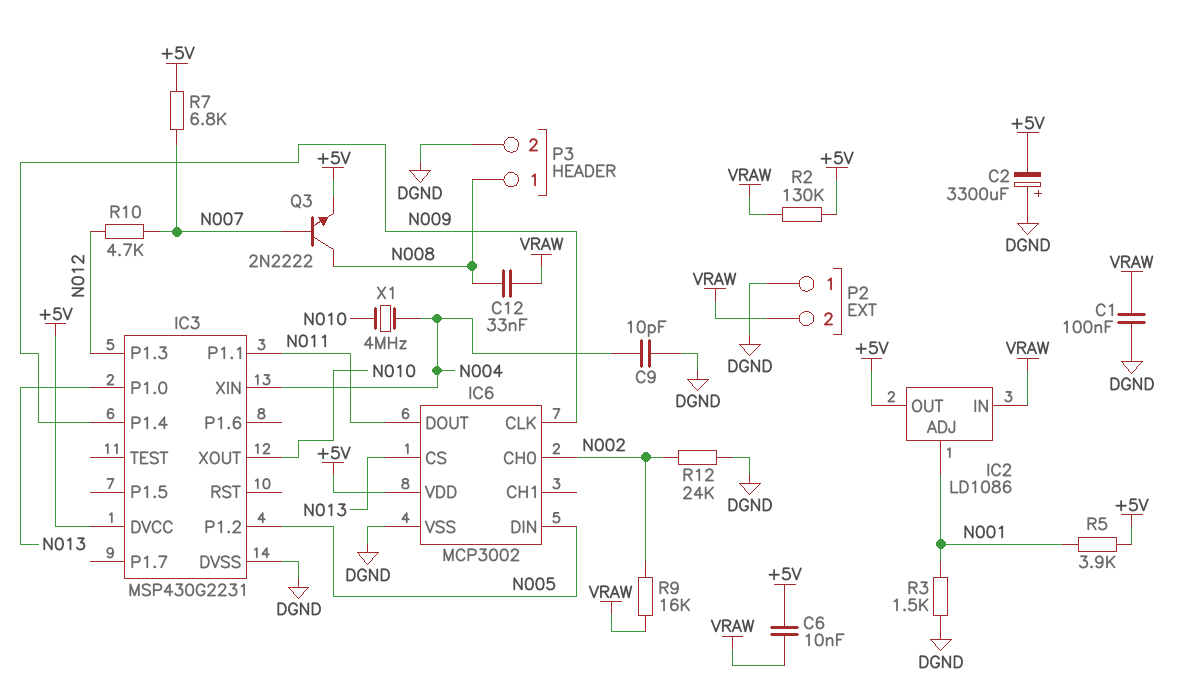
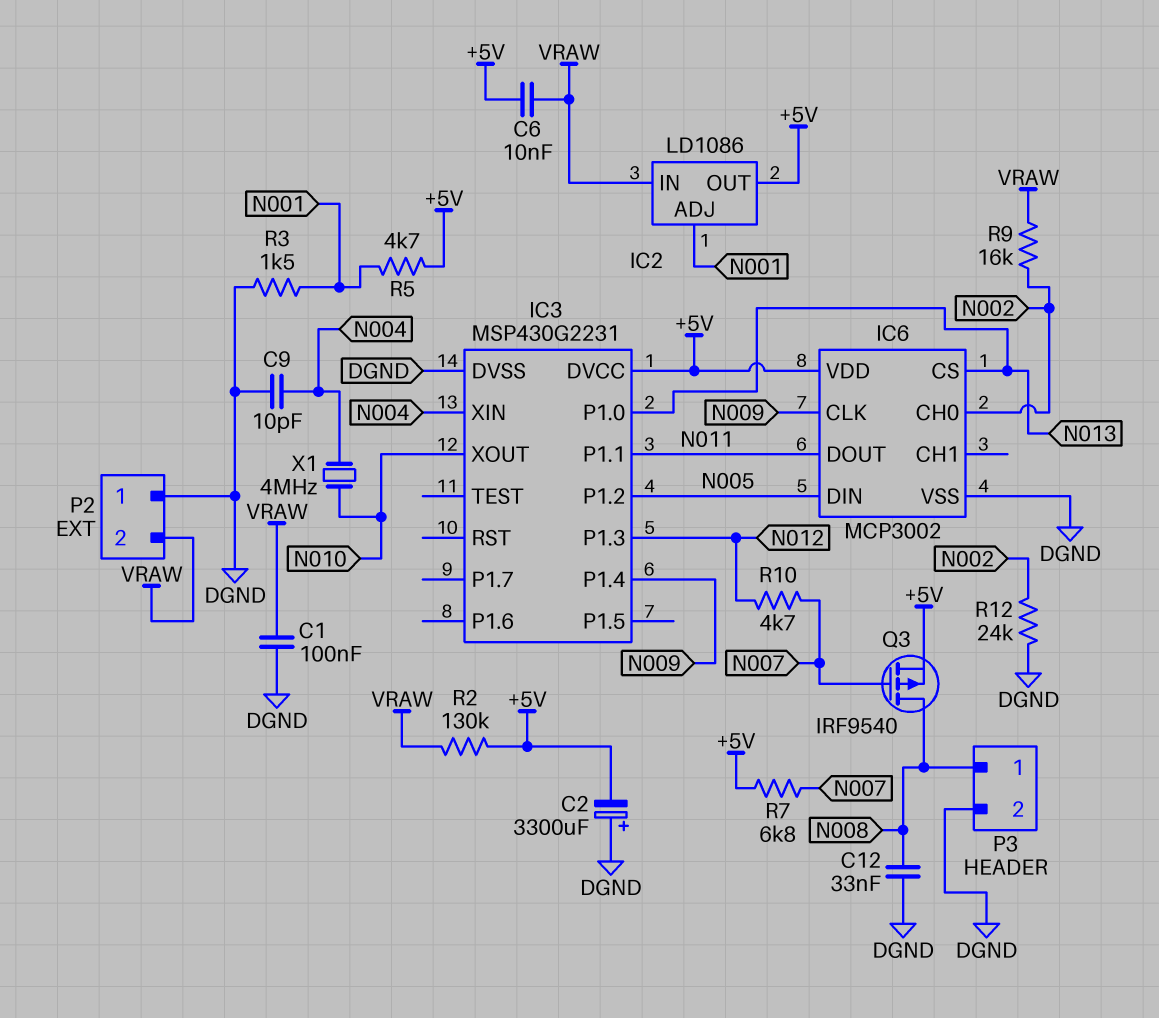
C12: 33nF (N008, VRAW) -> 33nF (DGND, N008)
Q3: NPN 2N2222 (B N007, C N008, E +5V) -> PMOS IRF9540 (G N007, D N008, S +5V)
R5: 3.9k (+5V, N001) -> 4.7k (+5V, N001)

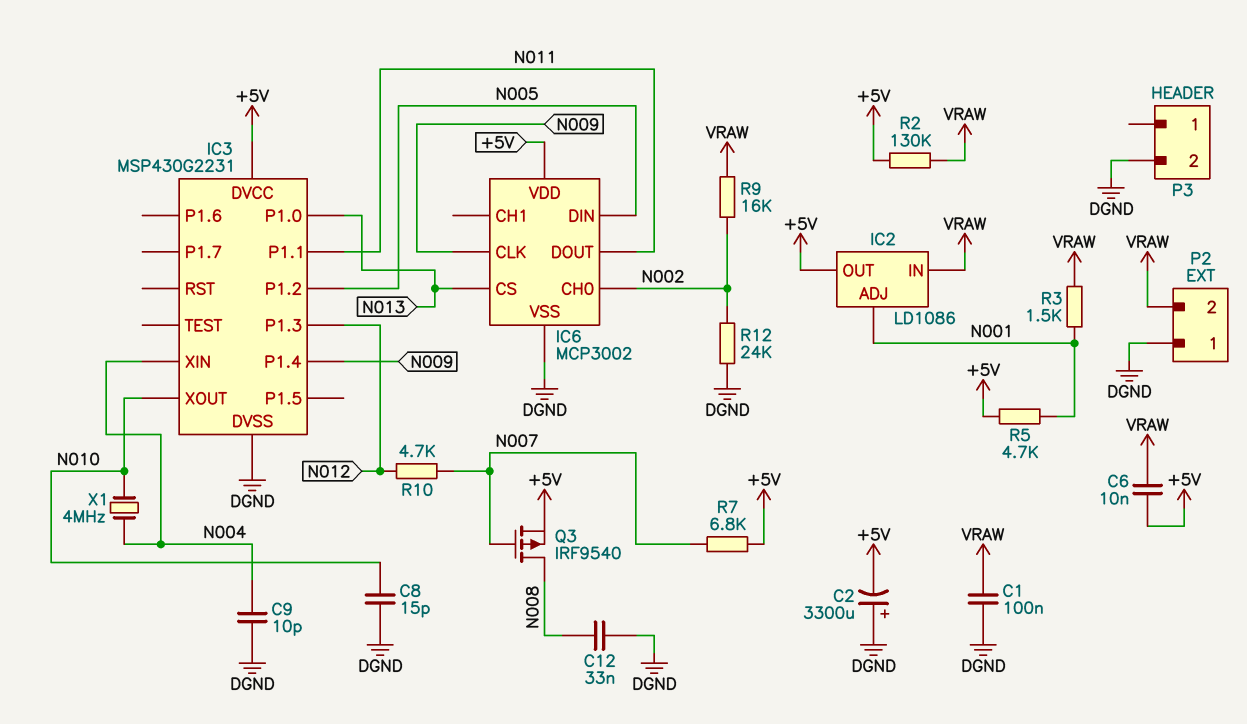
C8: none -> 15pF (DGND, N010)
P3 pin 1: N008 -> none
R3: 1.5k (DGND, N001) -> 1.5k (N001, VRAW)

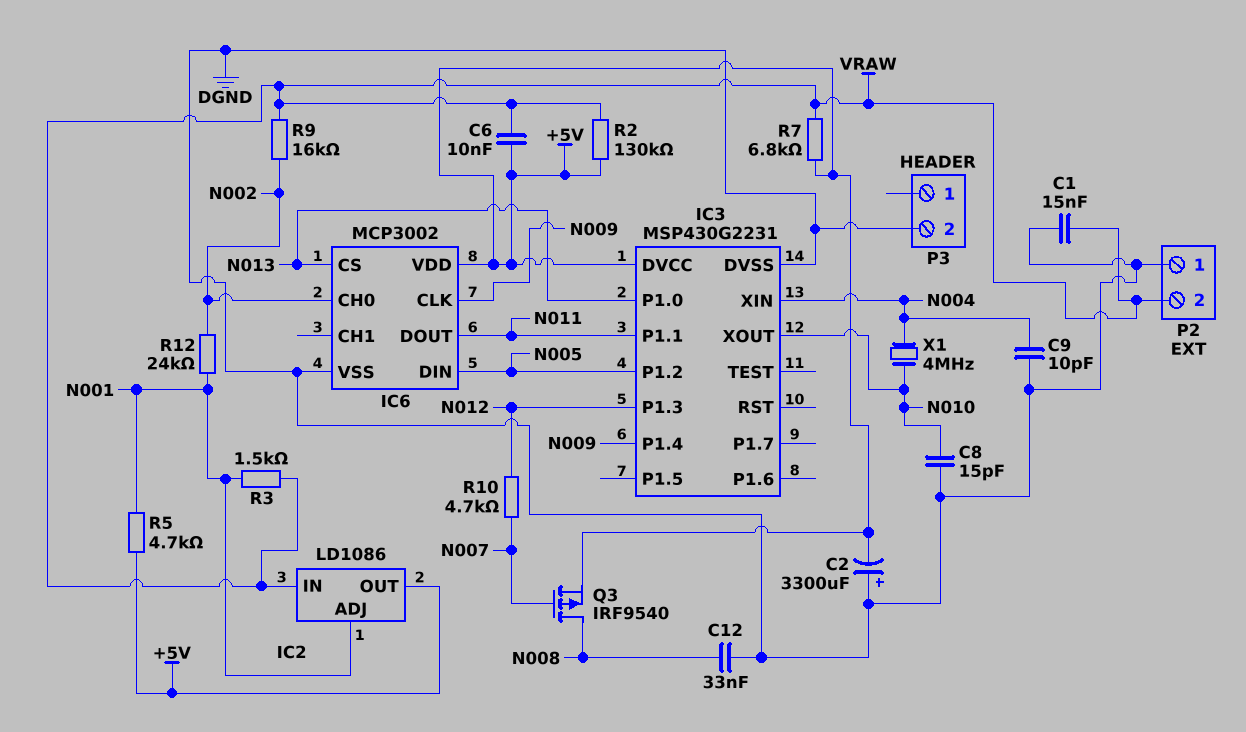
C1: 100nF (DGND, VRAW) -> 15nF (DGND, VRAW)
R7: 6.8k (+5V, N007) -> 6.8k (+5V, VRAW)
R12: 24k (DGND, N002) -> 24k (N001, N002)

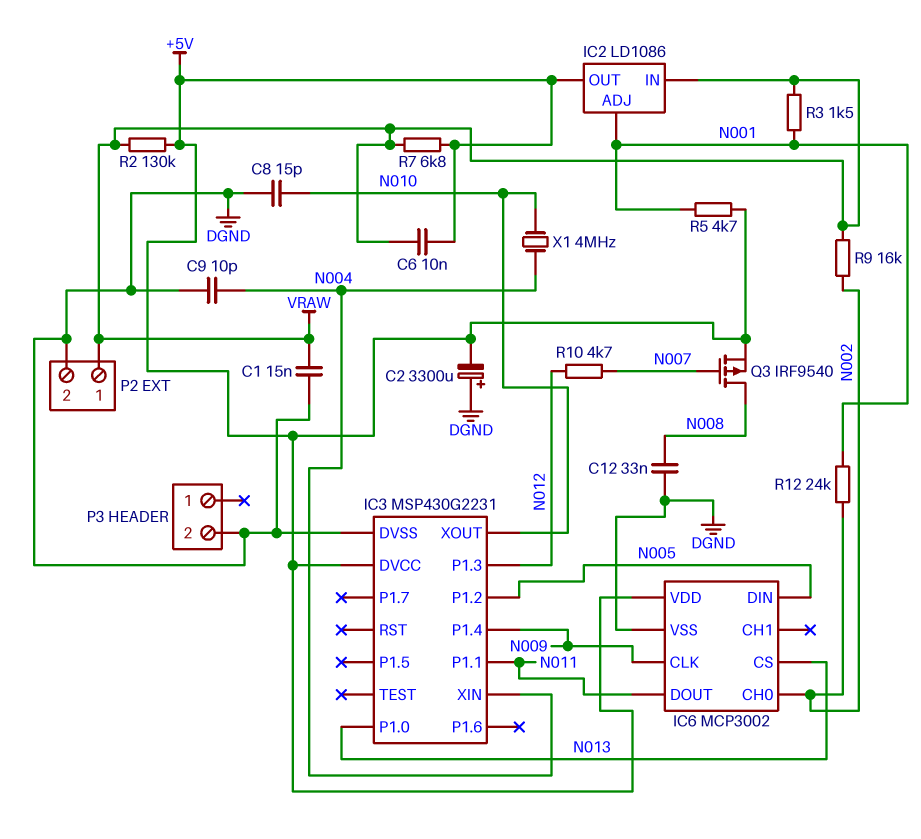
P2 pin 1: DGND -> VRAW
P2 pin 2: VRAW -> DGND

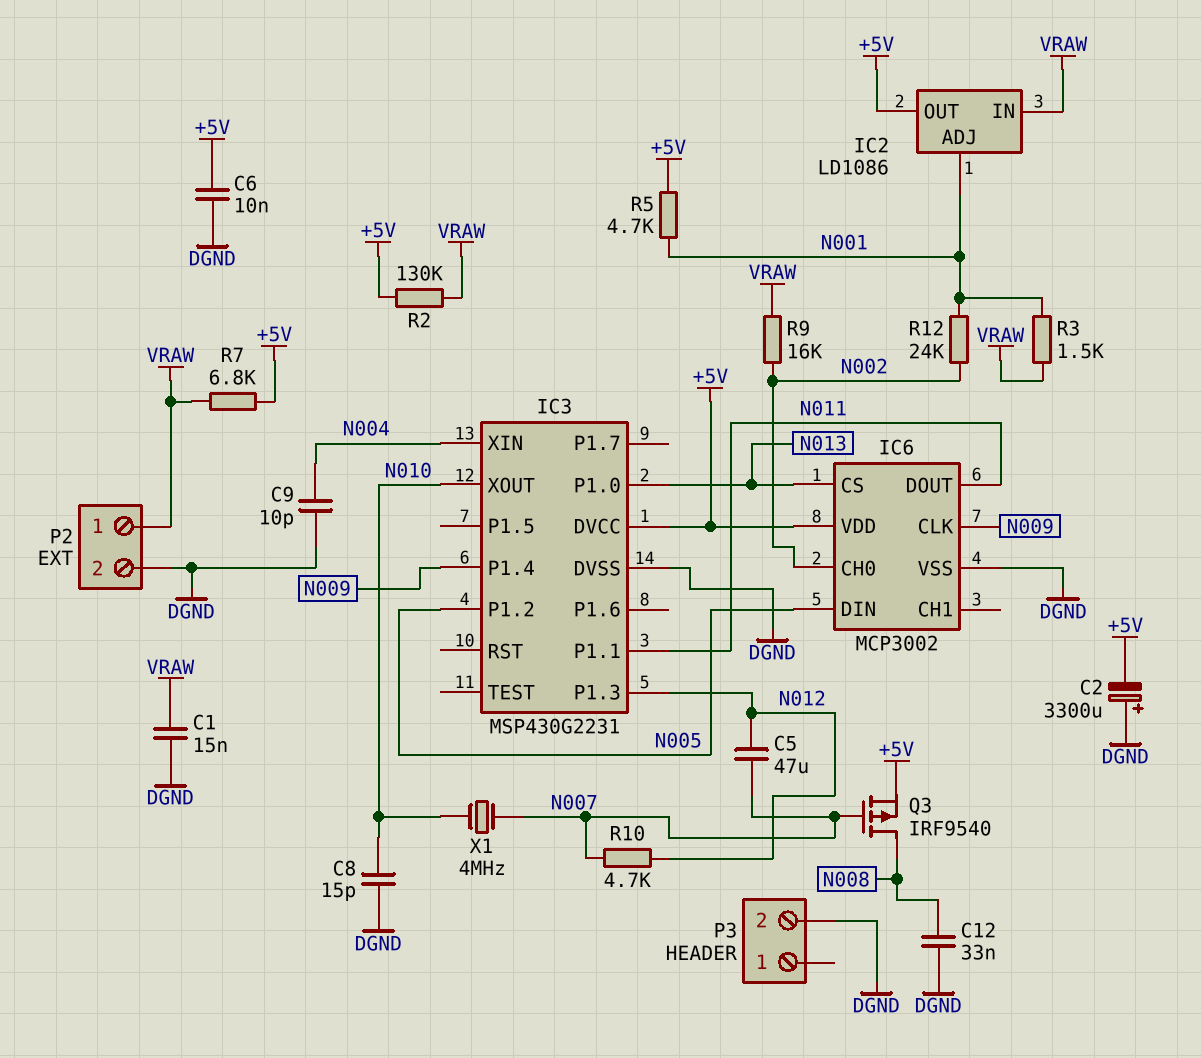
C5: none -> 47uF (N007, N012)
C6: 10nF (+5V, VRAW) -> 10nF (+5V, DGND)
X1: 4MHz (N004, N010) -> 4MHz (N007, N010)

